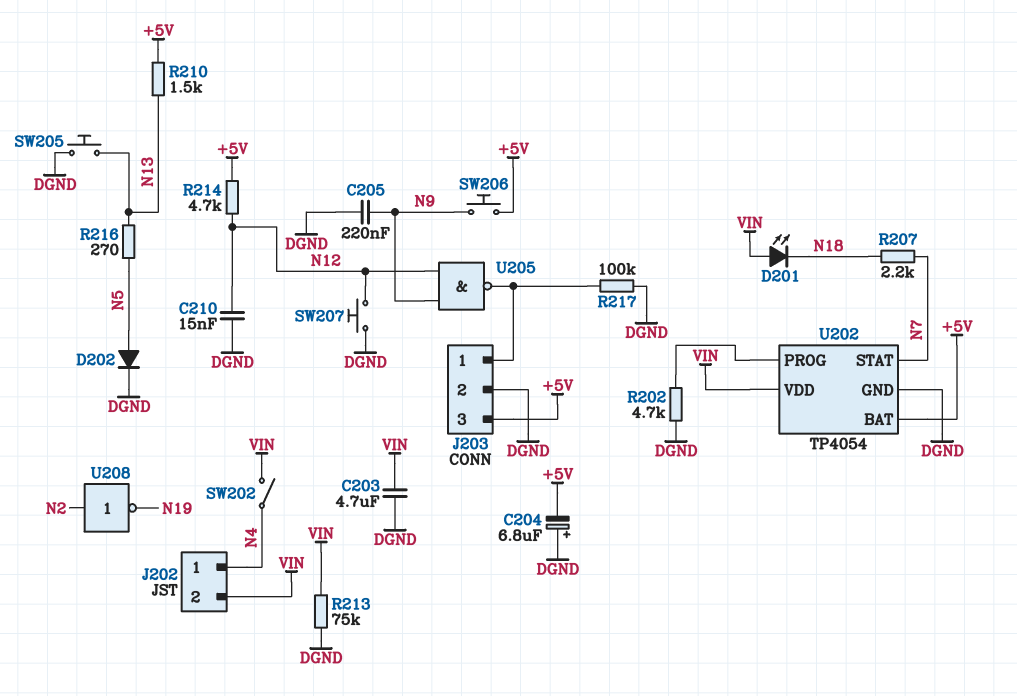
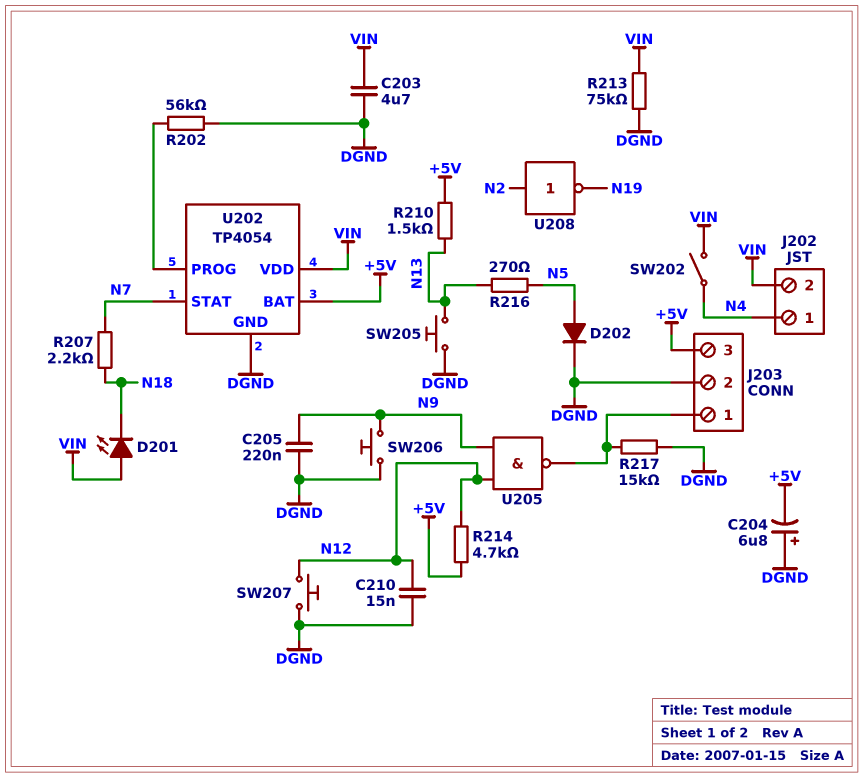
R202: 4.7k (DGND, U202/PROG) -> 56k (DGND, U202/PROG)
R217: 100k (DGND, J203/1) -> 15k (DGND, J203/1)
SW206: button (+5V, N9) -> button (DGND, N9)

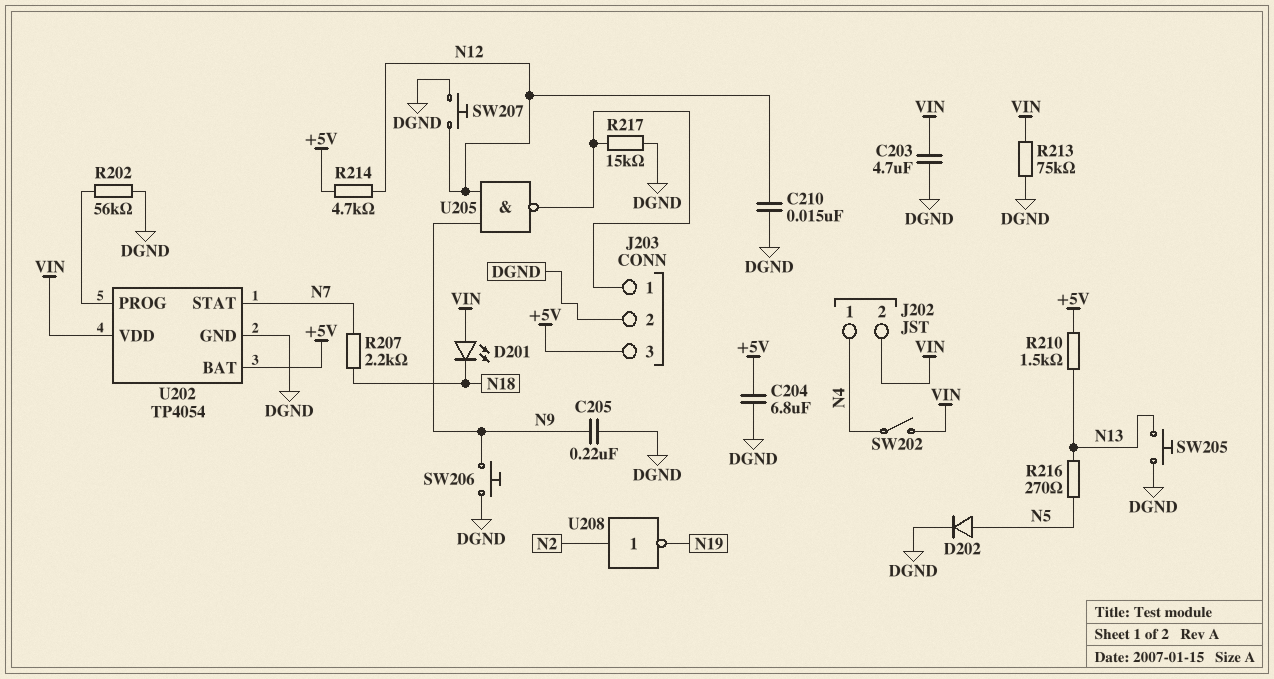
C204: 6.8uF (plus DGND, minus +5V) -> 6.8uF (+5V, DGND)

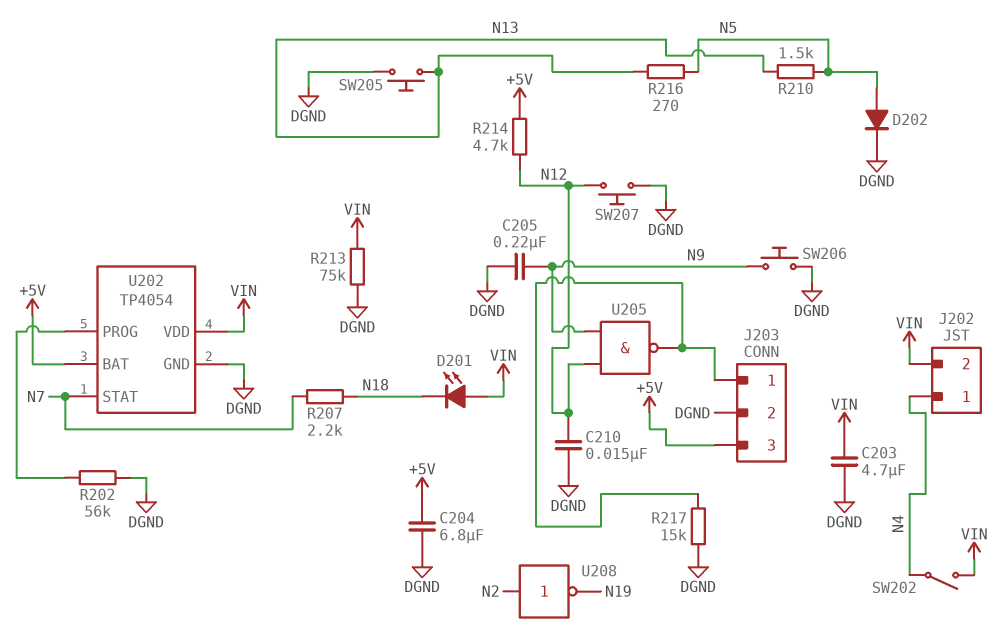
R210: 1.5k (+5V, N13) -> 1.5k (N5, N13)

